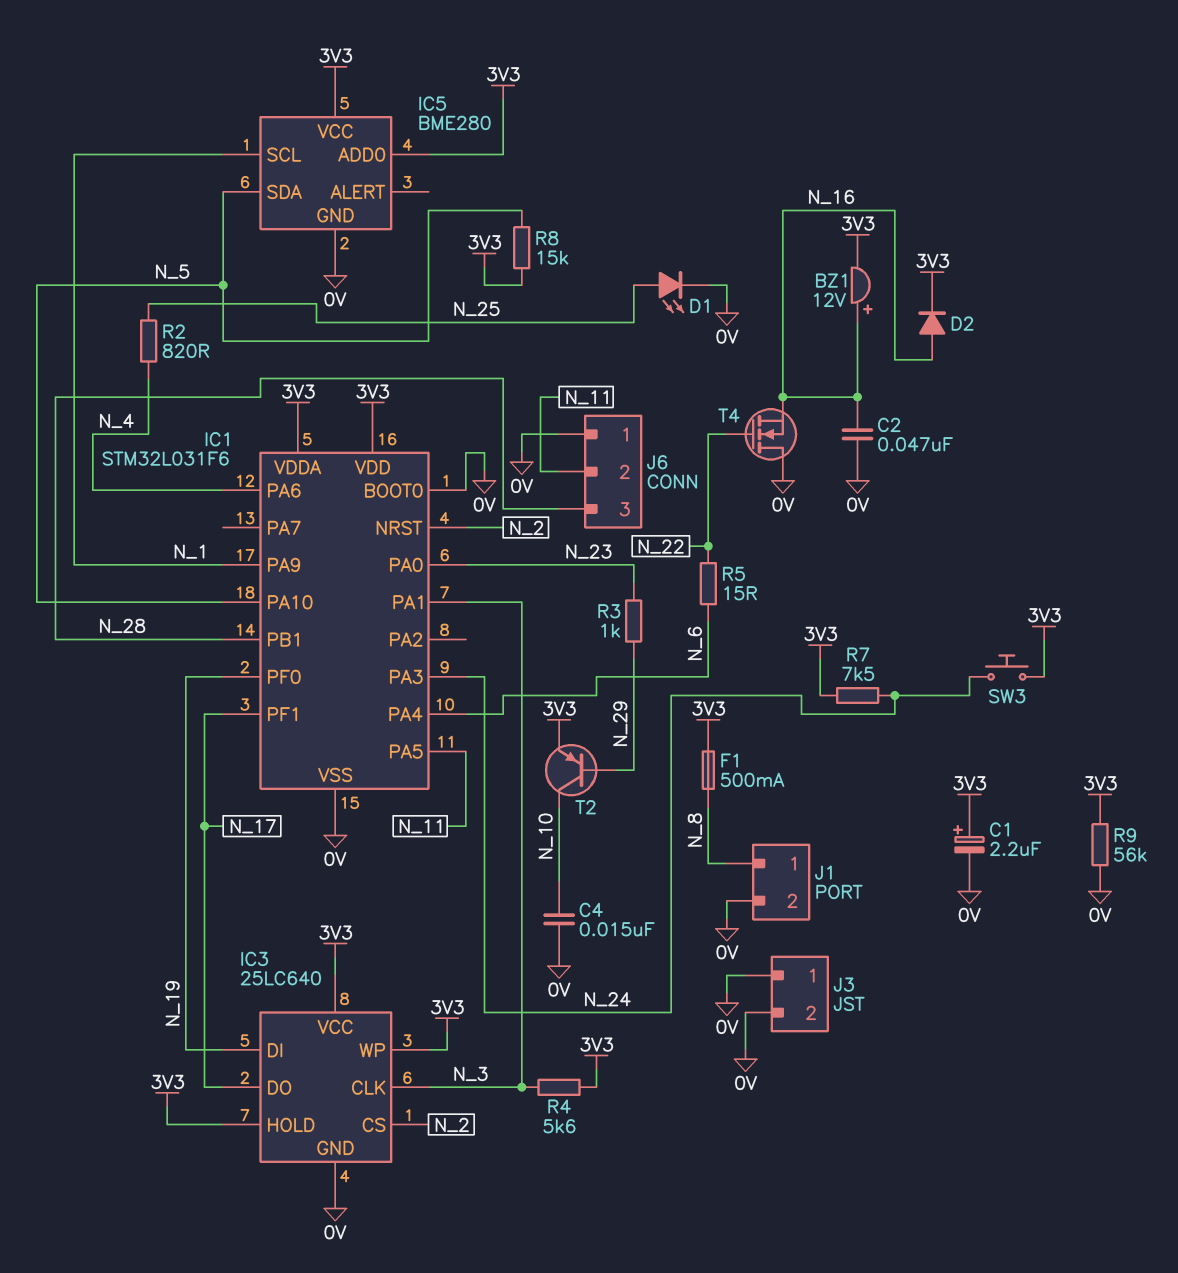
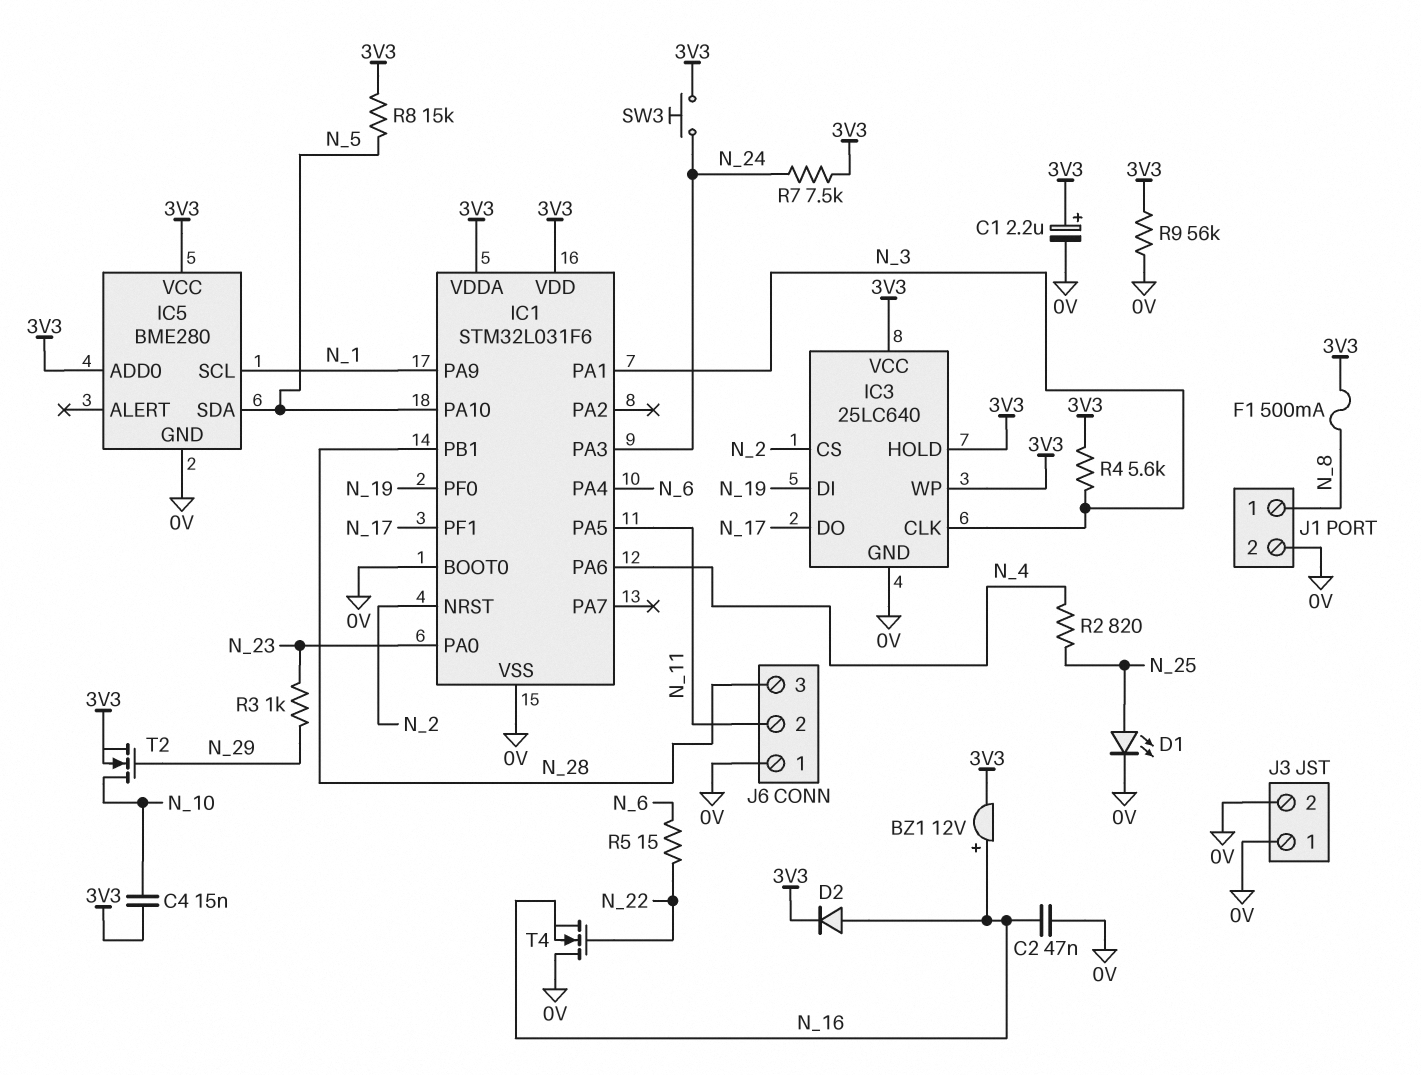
C4: 15nF (0V, N_10) -> 15nF (3V3, N_10)
T2: PNP (B N_29, C N_10, E 3V3) -> NMOS (G N_29, D N_10, S 3V3)

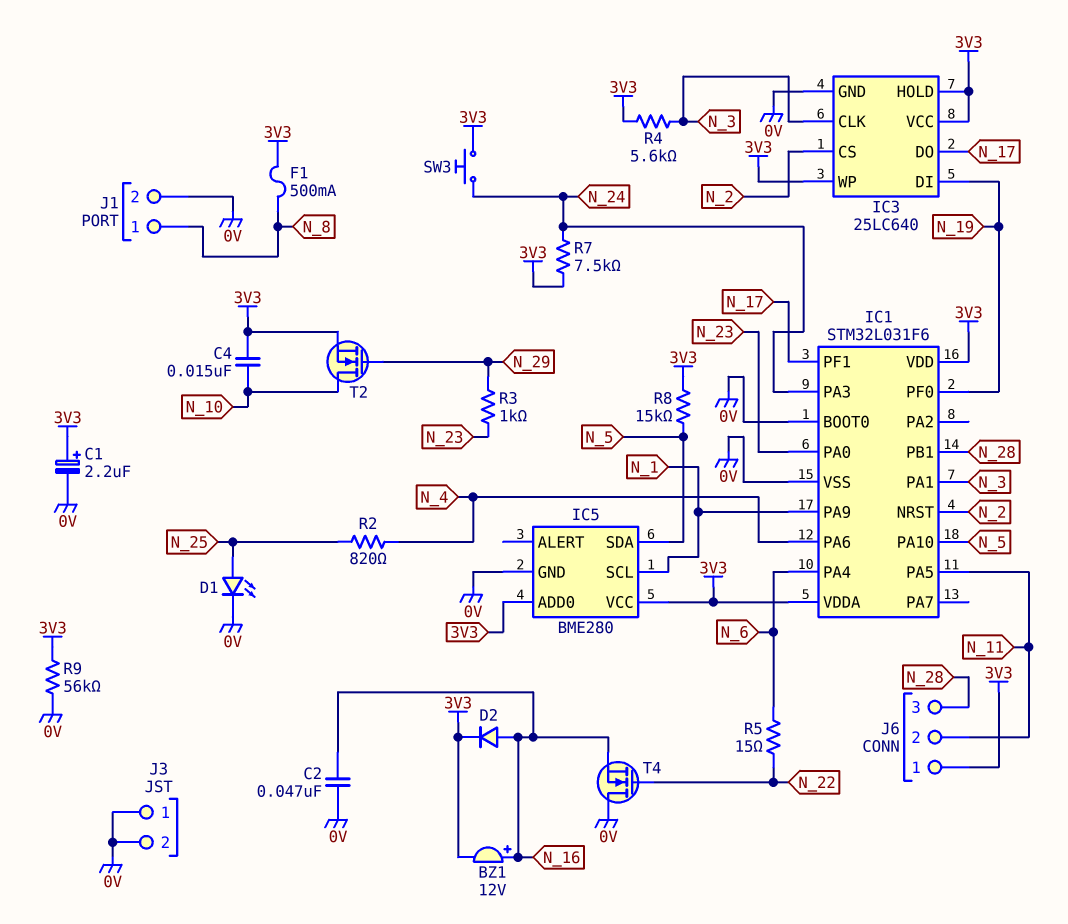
J6 pin 1: 0V -> 3V3

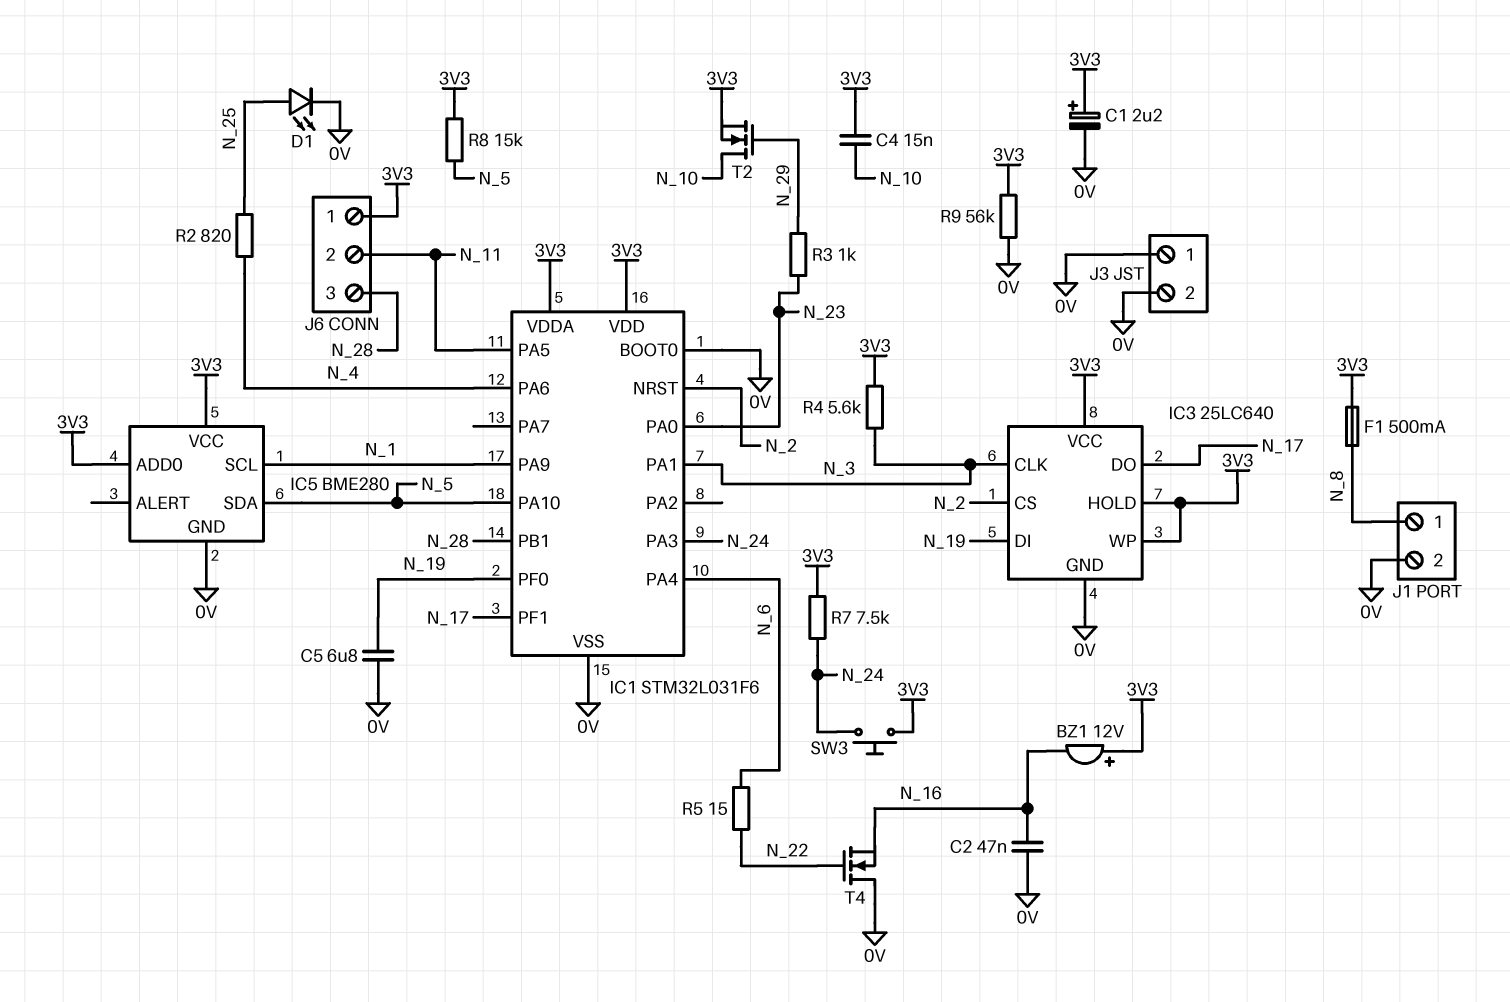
BZ1: buzzer 12V (plus N_16, minus 3V3) -> buzzer 12V (plus 3V3, minus N_16)
C5: none -> 6.8uF (0V, N_19)
D2: diode (A N_16, K 3V3) -> none

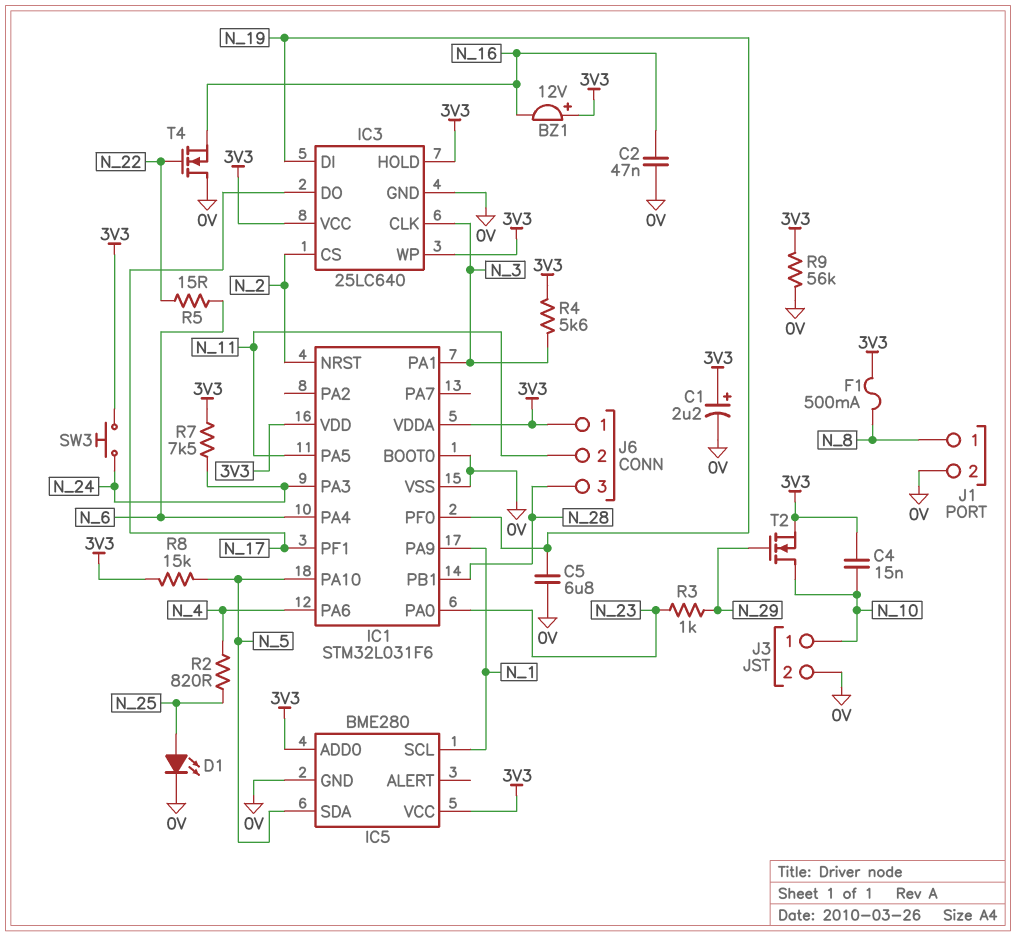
J3 pin 1: 0V -> N_10

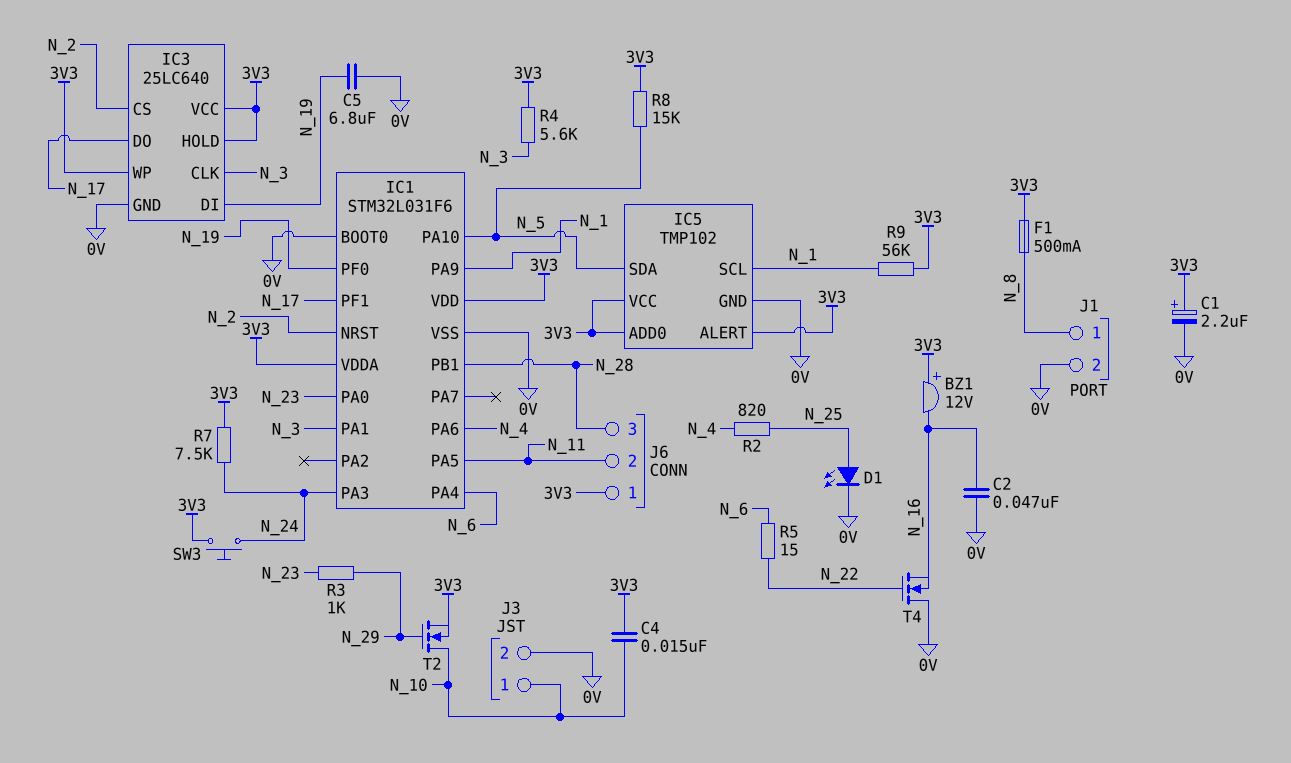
IC5: BME280 -> TMP102
IC5 pin ALERT: none -> 3V3
R9: 56k (0V, 3V3) -> 56k (3V3, N_1)

